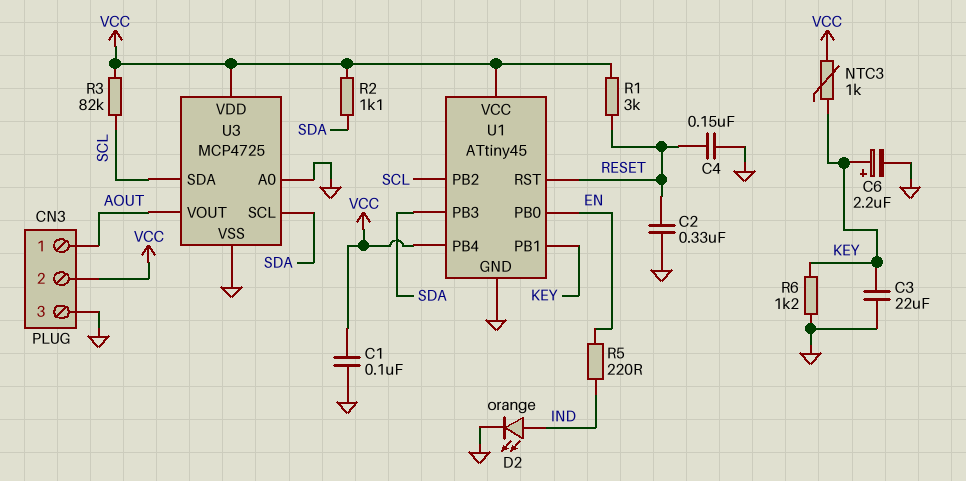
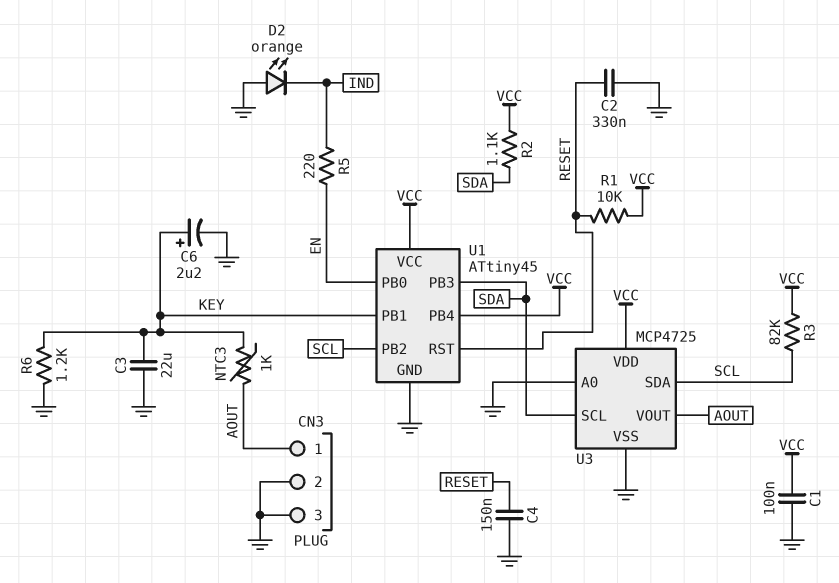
CN3 pin 2: VCC -> GND
D2: LED orange (A IND, K GND) -> LED orange (A GND, K IND)
NTC3: 1k (KEY, VCC) -> 1k (AOUT, KEY)
R1: 3k (RESET, VCC) -> 10k (RESET, VCC)

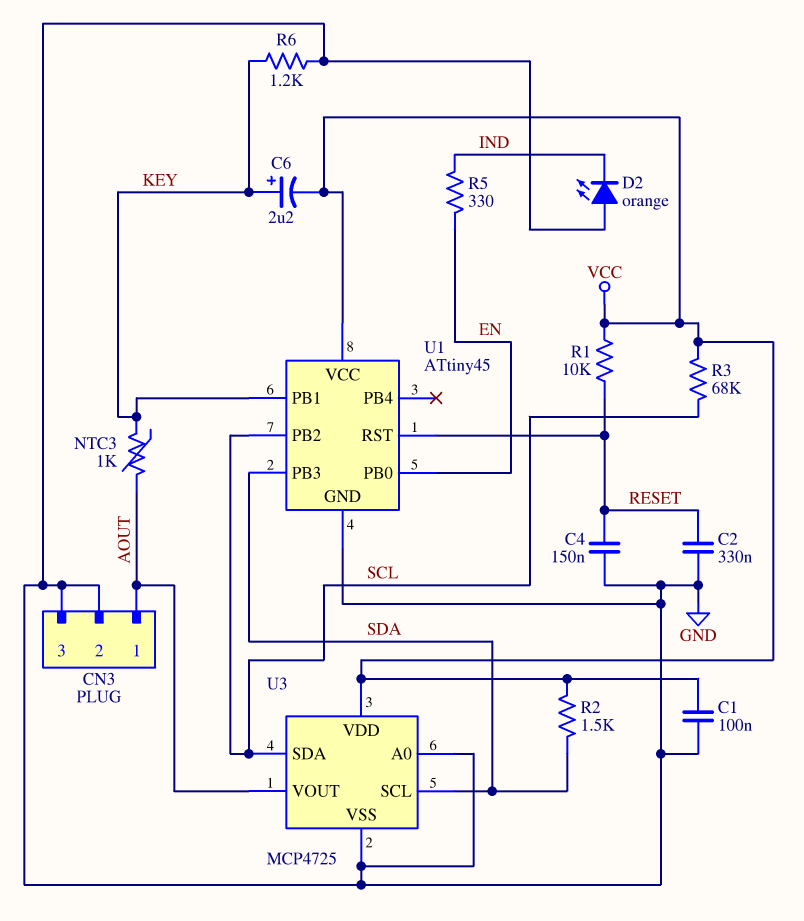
C3: 22uF (GND, KEY) -> none
C6: 2.2uF (plus KEY, minus GND) -> 2.2uF (plus KEY, minus VCC)
R2: 1.1k (SDA, VCC) -> 1.5k (SDA, VCC)
R3: 82k (SCL, VCC) -> 68k (SCL, VCC)
R5: 220 (EN, IND) -> 330 (EN, IND)
U1 pin PB4: VCC -> none

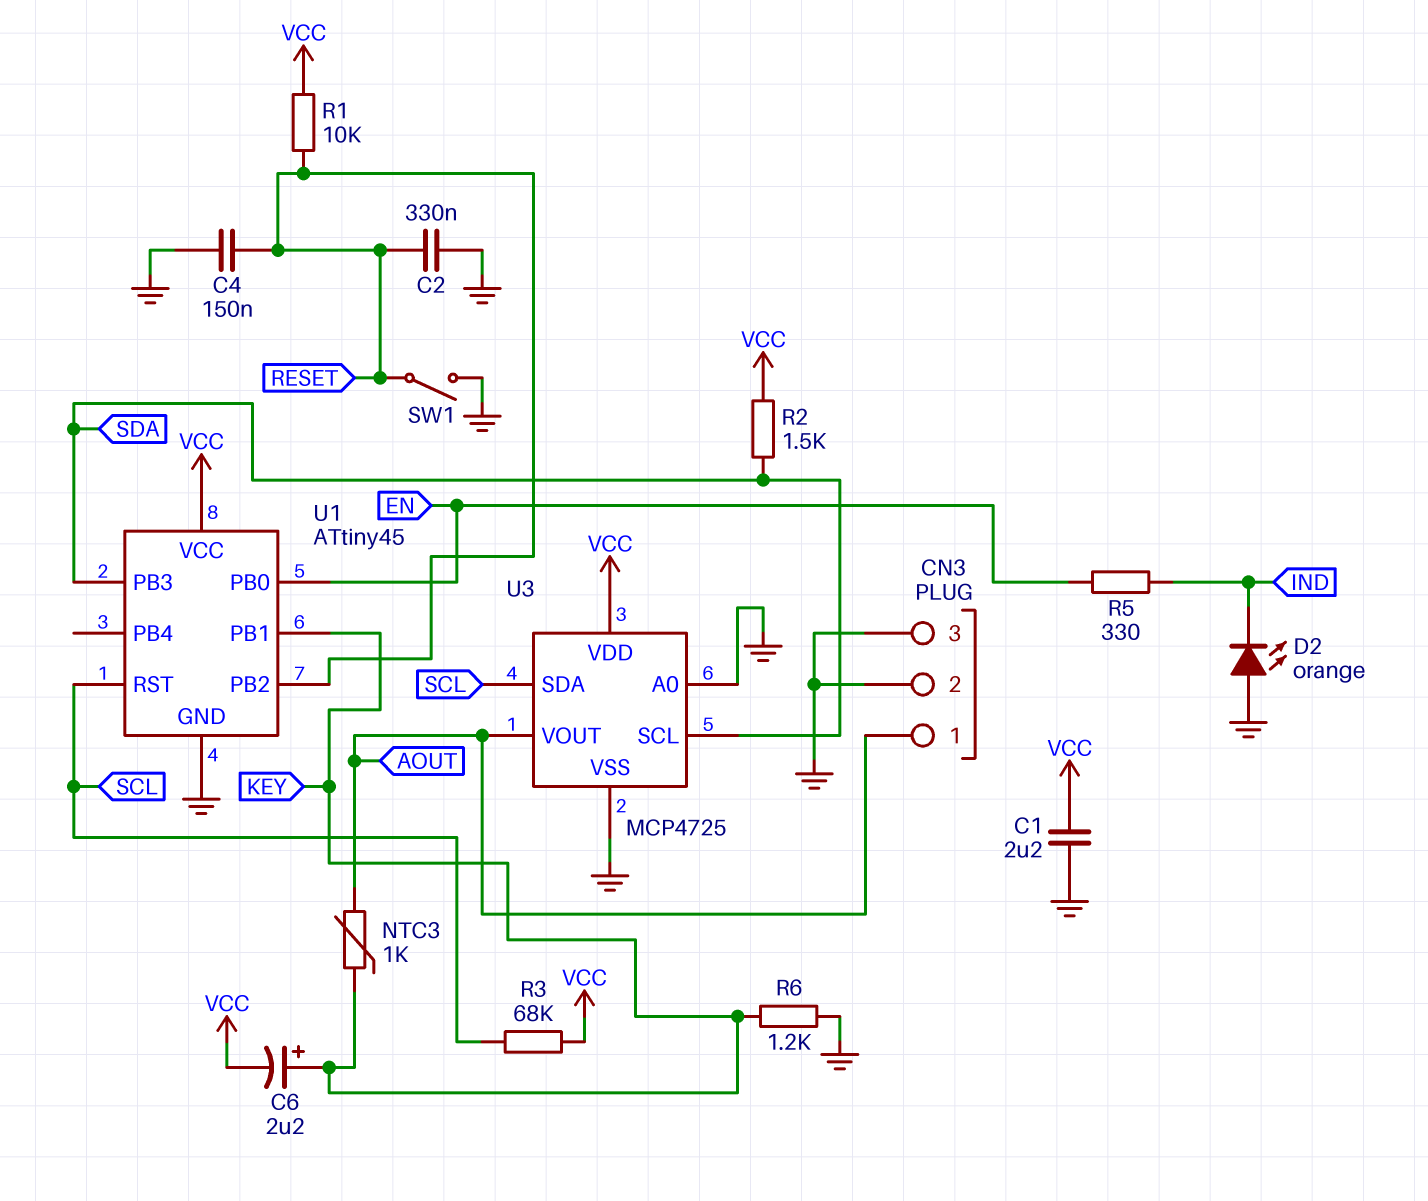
C1: 100nF (GND, VCC) -> 2.2uF (GND, VCC)
SW1: none -> switch (GND, RESET)
U1 pin PB2: SCL -> RESET
U1 pin RST: RESET -> SCL

